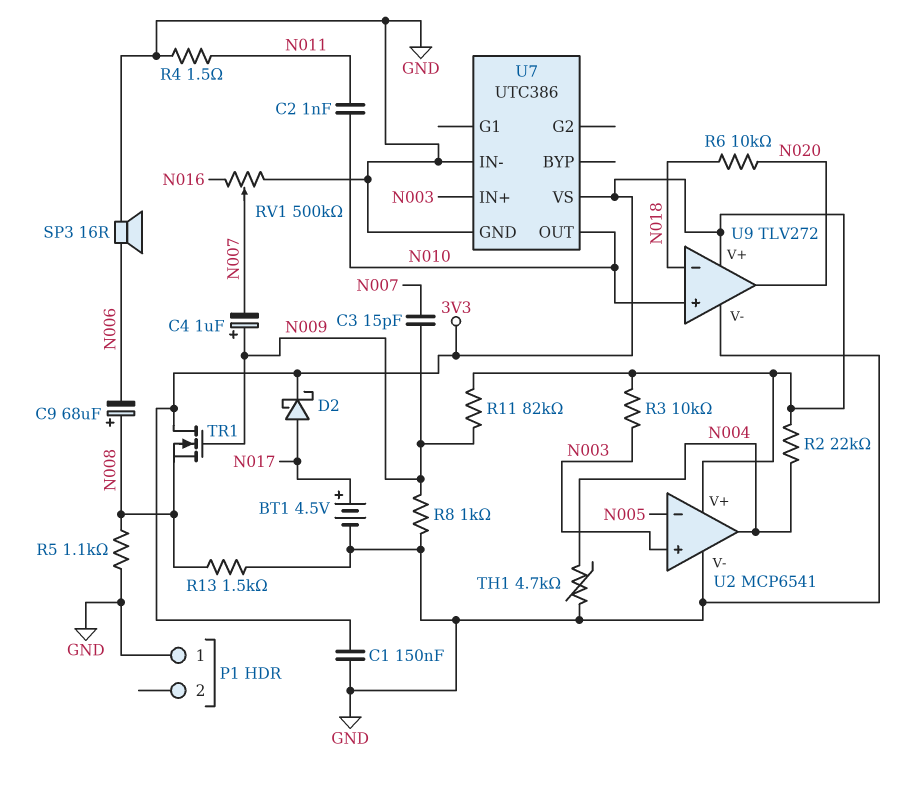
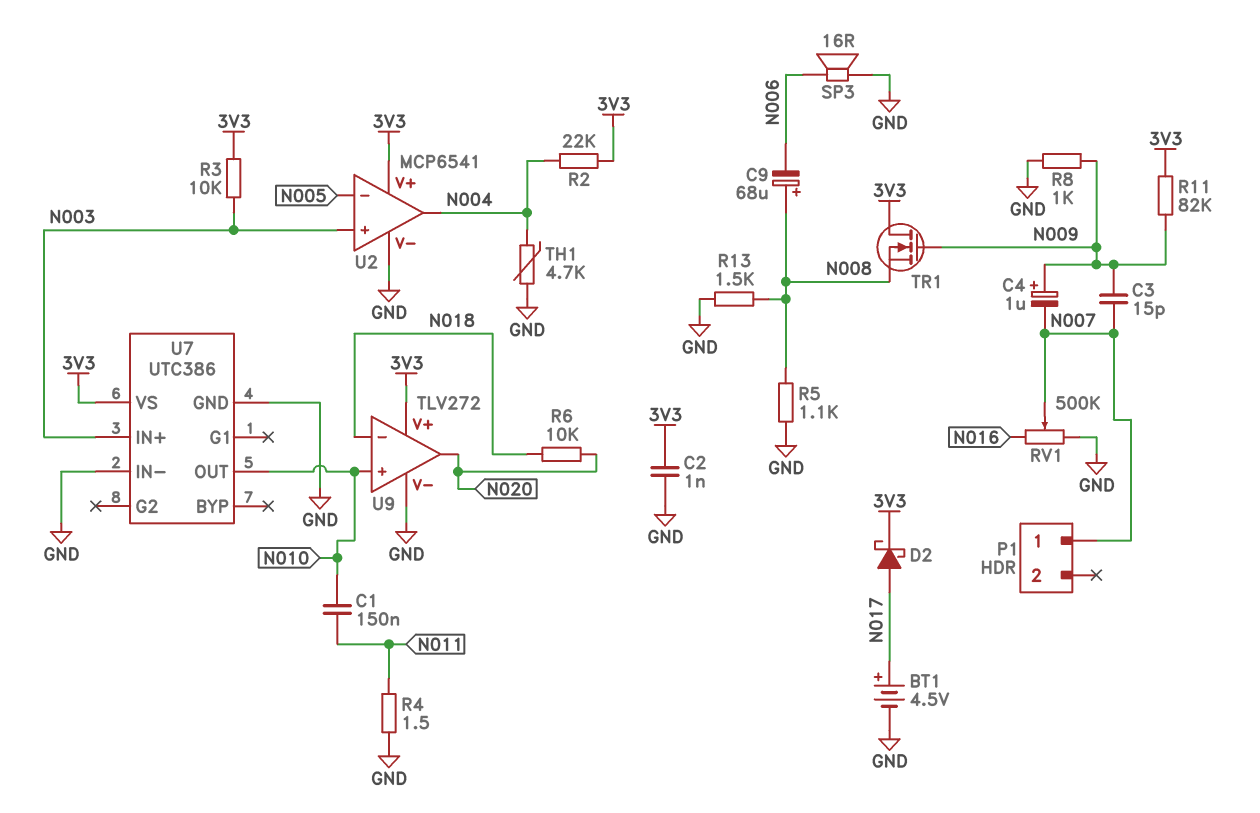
C1: 150nF (3V3, GND) -> 150nF (N010, N011)
C2: 1nF (N010, N011) -> 1nF (3V3, GND)
P1 pin 1: GND -> N007

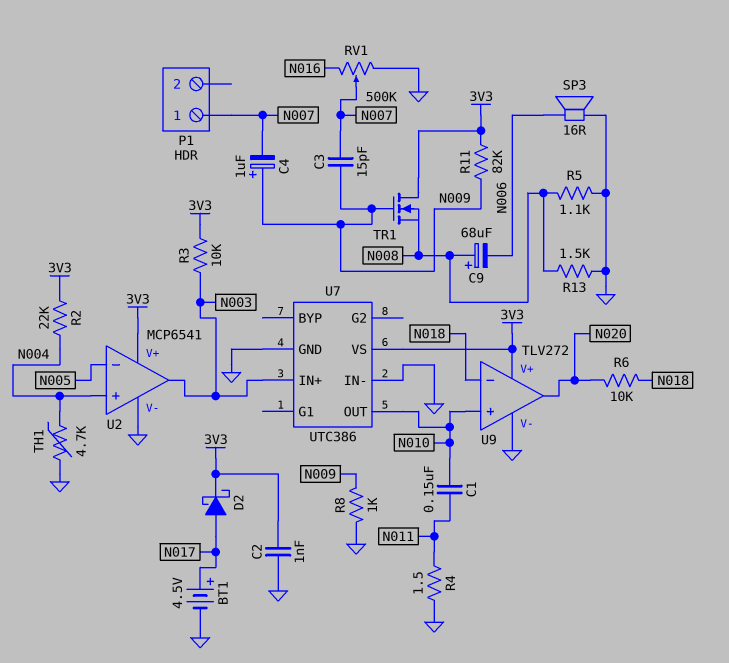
U2 pin in+: N003 -> N004
U2 pin out: N004 -> N003

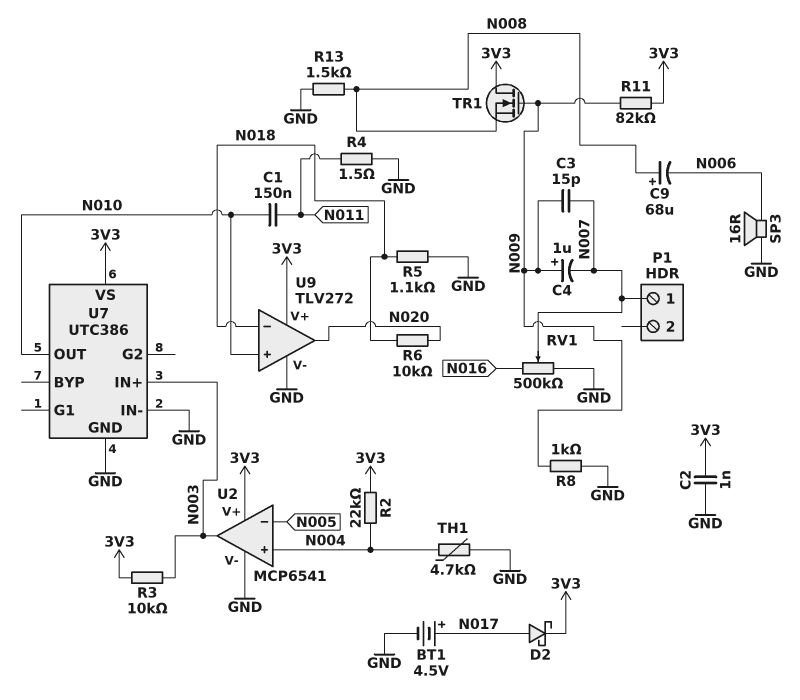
R5: 1.1k (GND, N008) -> 1.1k (GND, N018)

